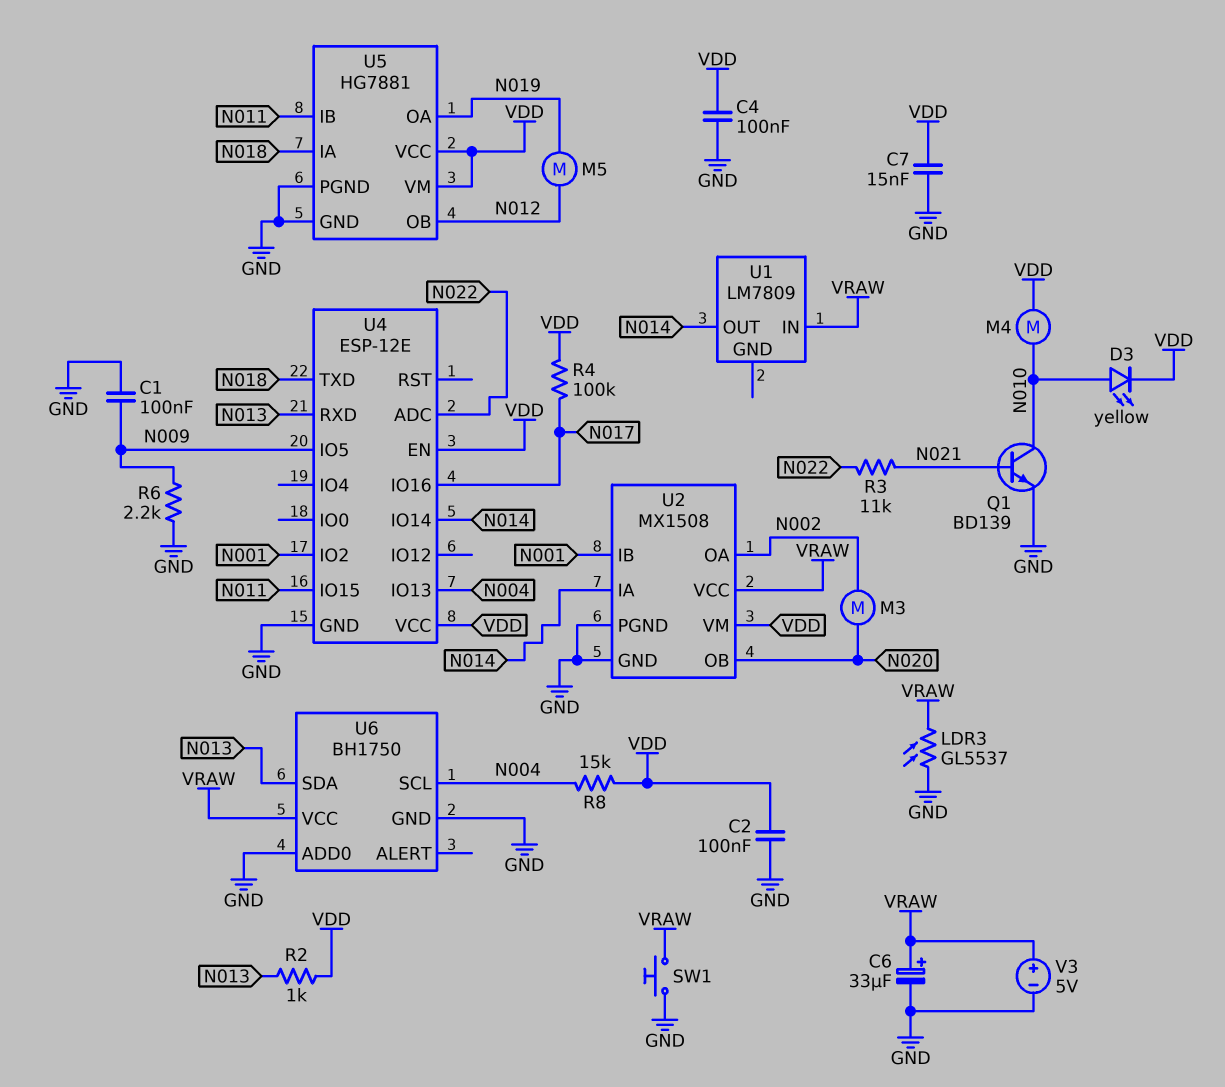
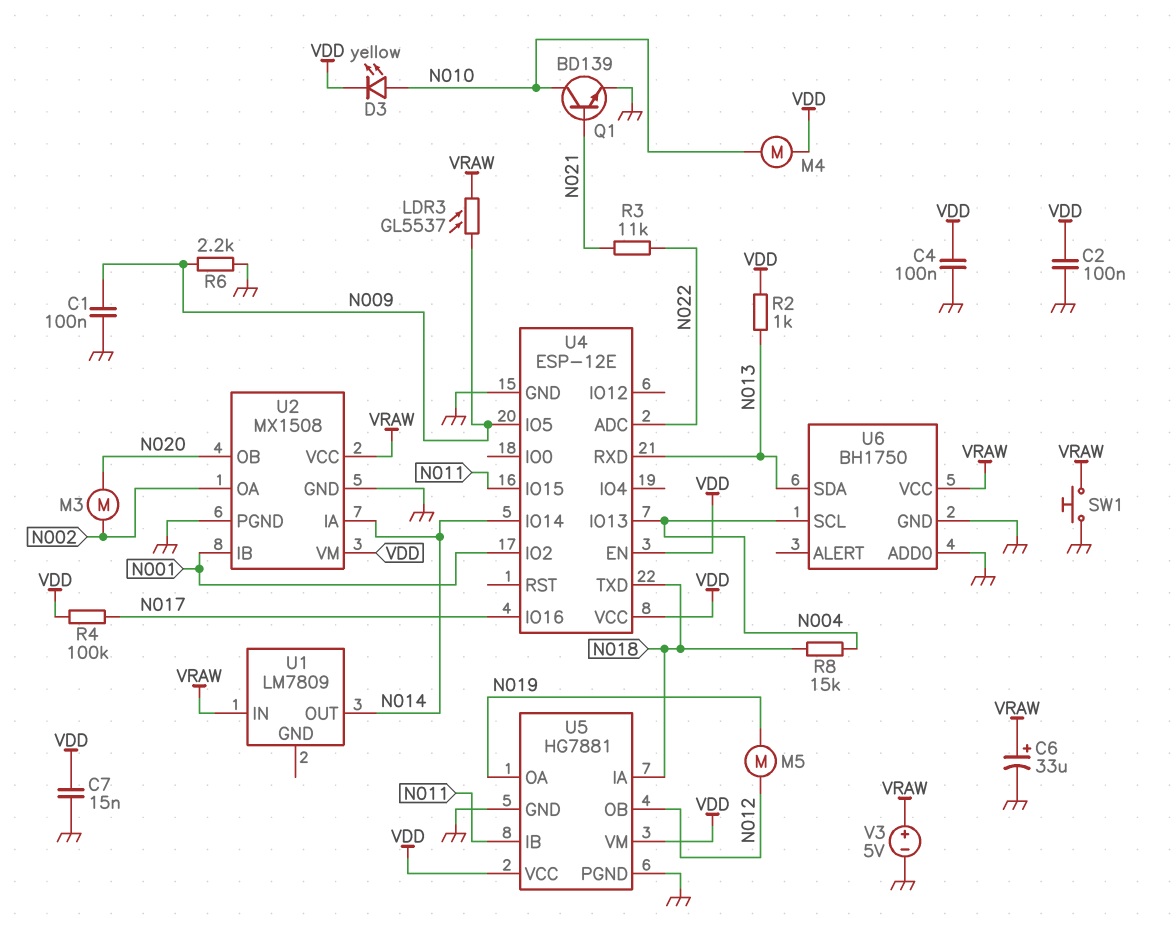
LDR3: GL5537 (GND, VRAW) -> GL5537 (N009, VRAW)
R8: 15k (N004, VDD) -> 15k (N004, N018)

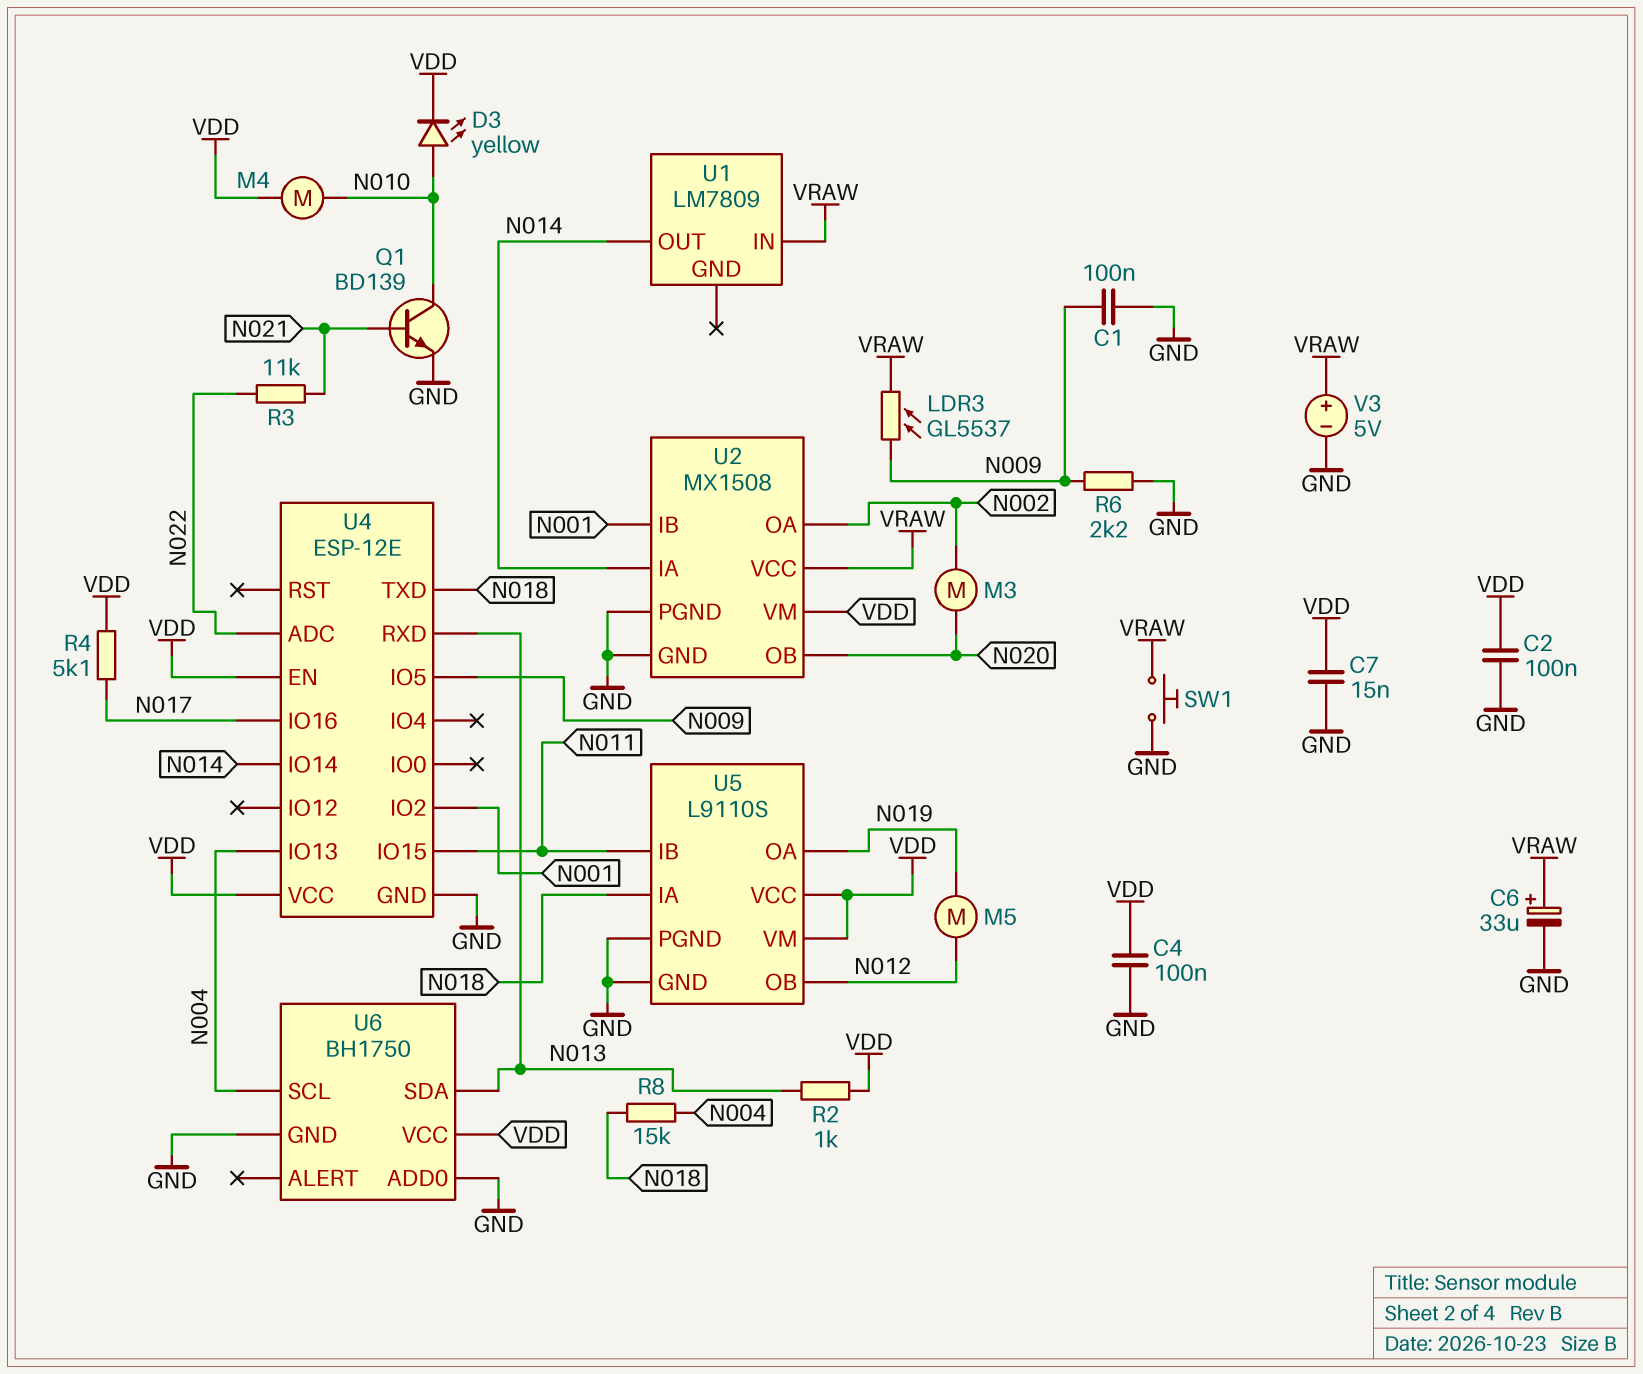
R4: 100k (N017, VDD) -> 5.1k (N017, VDD)
U5: HG7881 -> L9110S
U6 pin VCC: VRAW -> VDD

